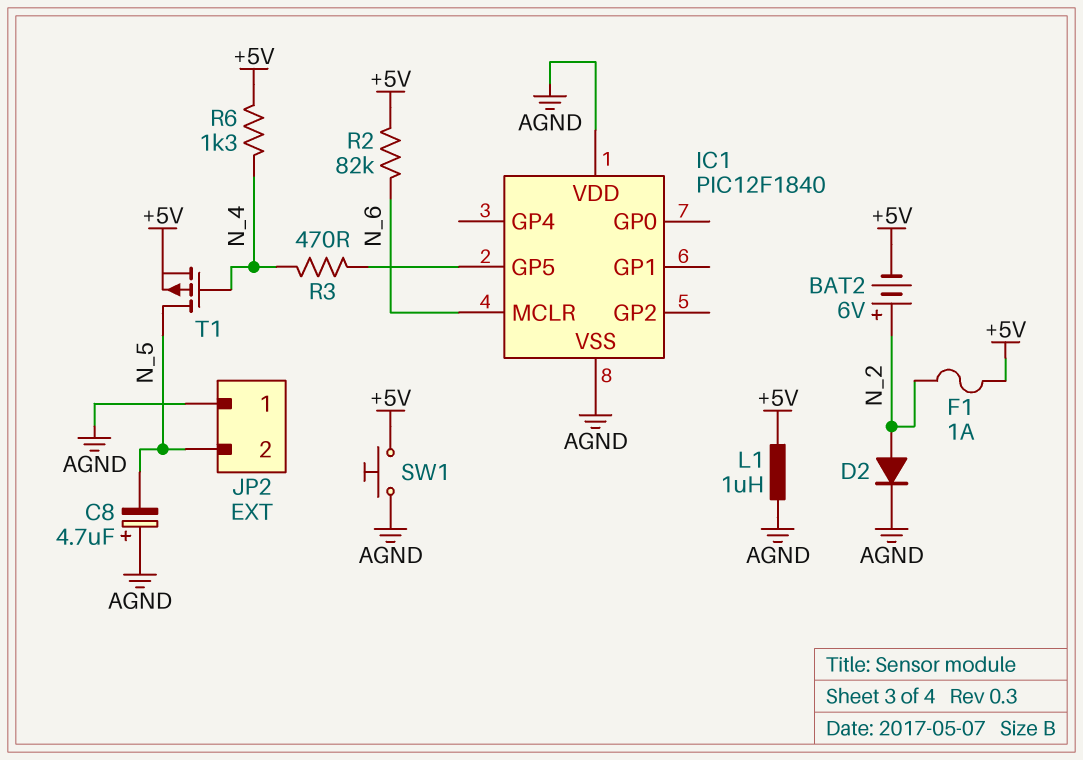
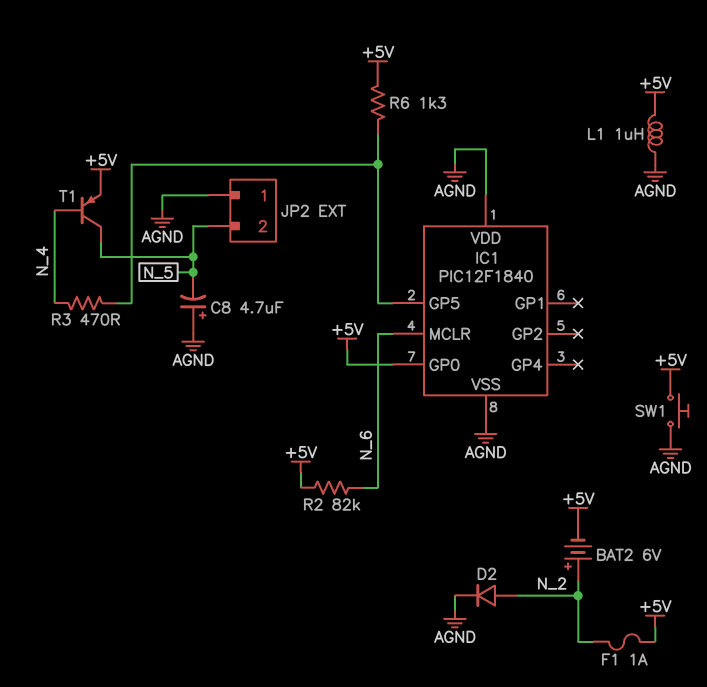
IC1 pin GP0: none -> +5V
R6: 1.3k (+5V, N_4) -> 1.3k (+5V, IC1/GP5)
T1: PMOS (G N_4, D N_5, S +5V) -> PNP (B N_4, C N_5, E +5V)

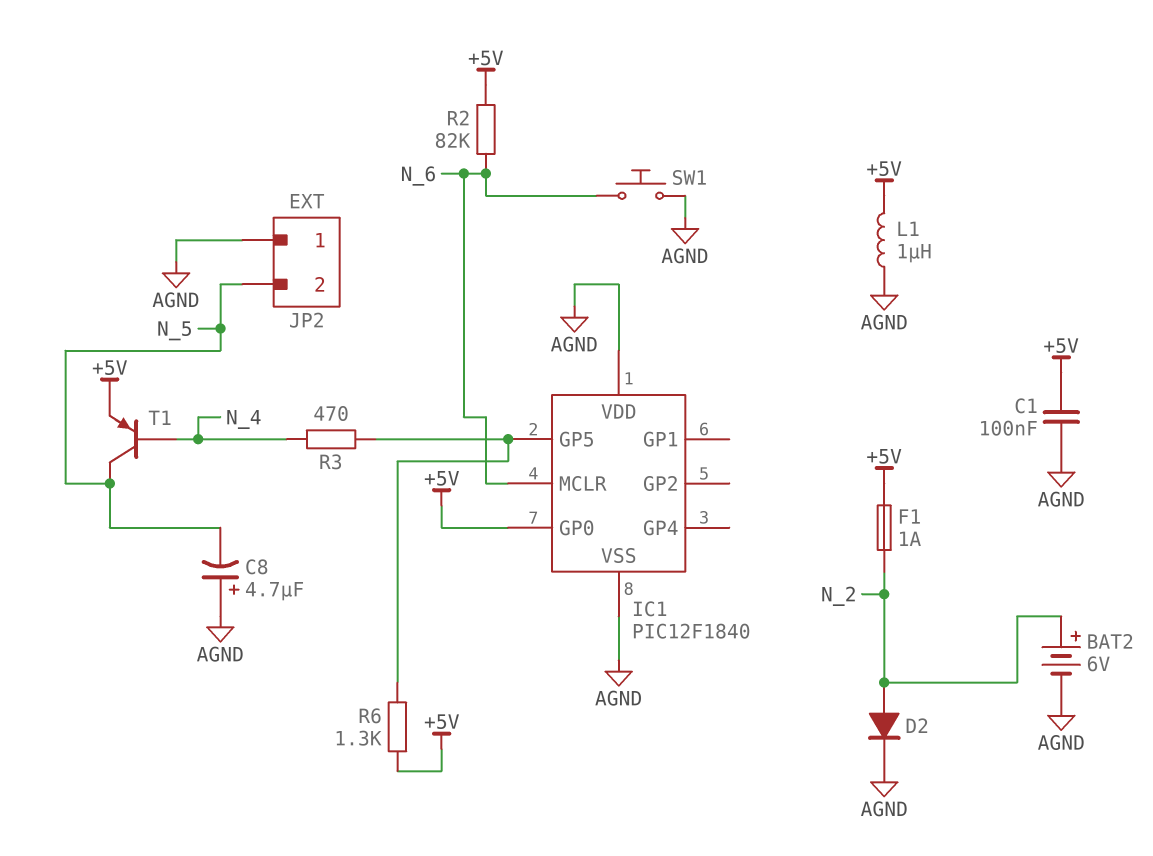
BAT2: 6V (plus N_2, minus +5V) -> 6V (plus N_2, minus AGND)
C1: none -> 100nF (+5V, AGND)
SW1: button (+5V, AGND) -> button (AGND, N_6)

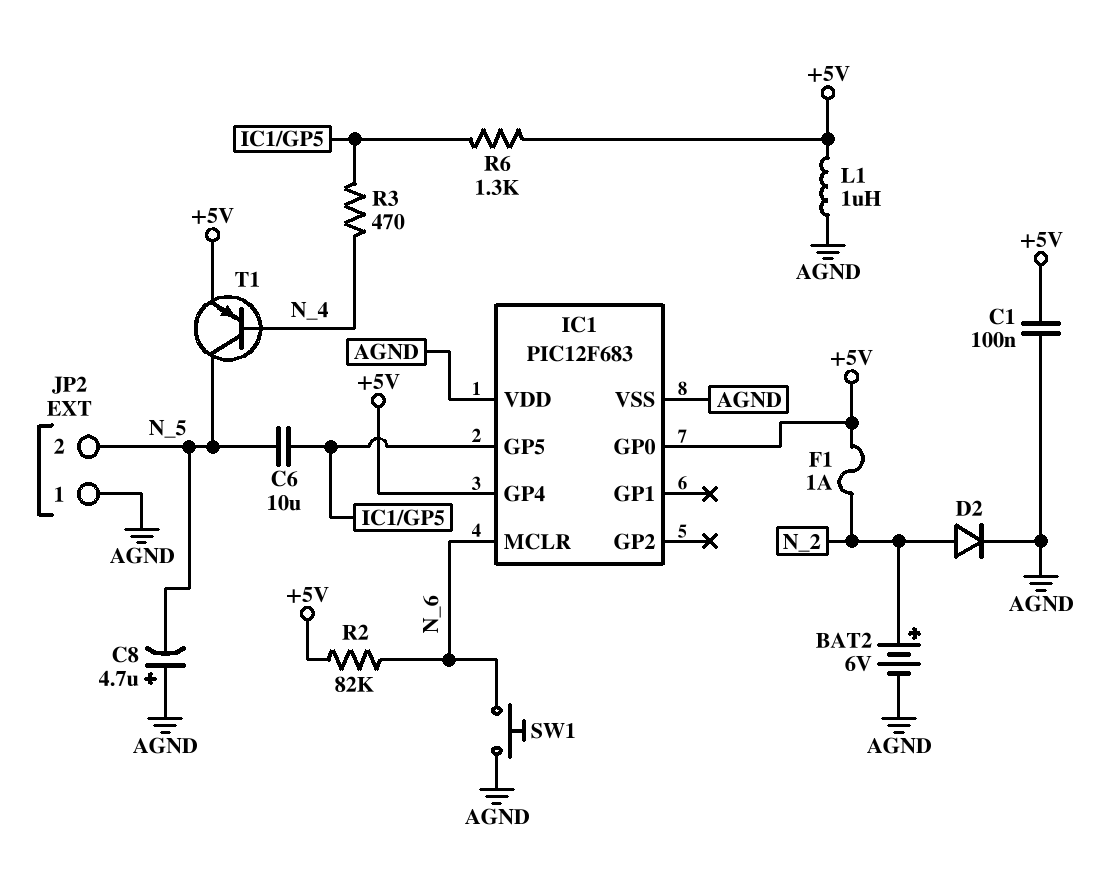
C6: none -> 10uF (IC1/GP5, N_5)
IC1: PIC12F1840 -> PIC12F683
IC1 pin GP4: none -> +5V

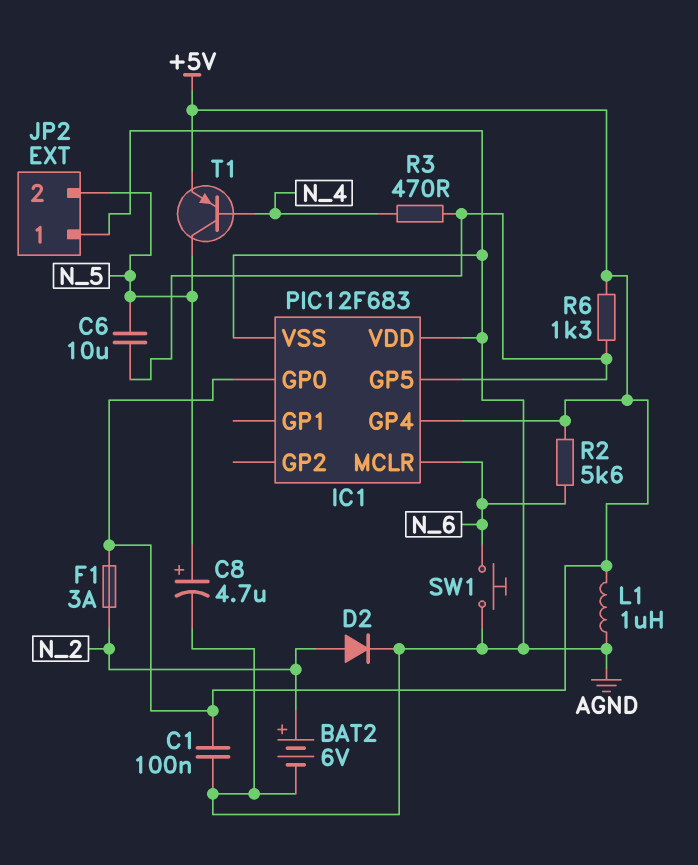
C8: 4.7uF (plus AGND, minus N_5) -> 4.7uF (plus N_5, minus AGND)
F1: 1A (+5V, N_2) -> 3A (+5V, N_2)
R2: 82k (+5V, N_6) -> 5.6k (+5V, N_6)

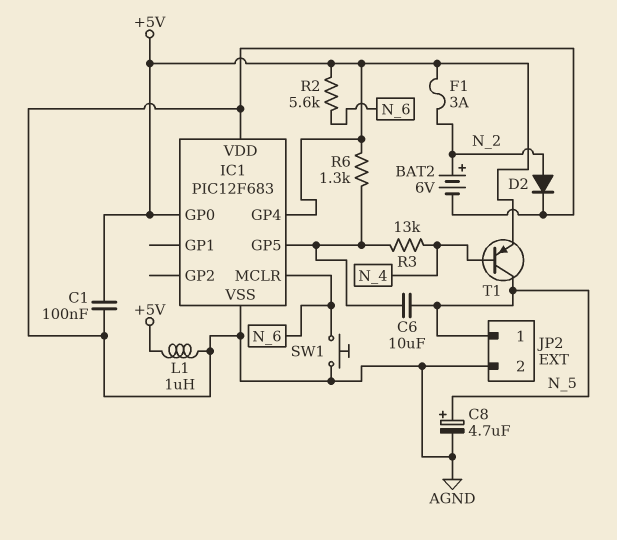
JP2 pin 1: AGND -> N_5
JP2 pin 2: N_5 -> AGND
R3: 470 (IC1/GP5, N_4) -> 13k (IC1/GP5, N_4)

